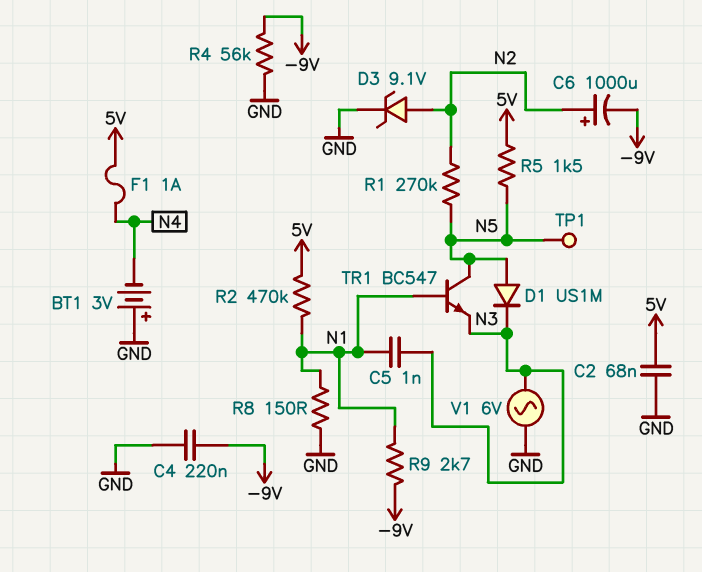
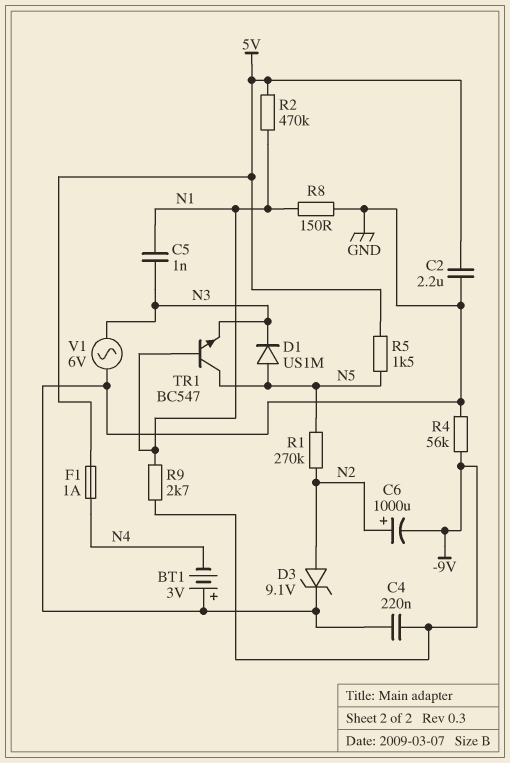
C2: 68nF (5V, GND) -> 2.2uF (5V, GND)
TP1: test point (N5) -> none

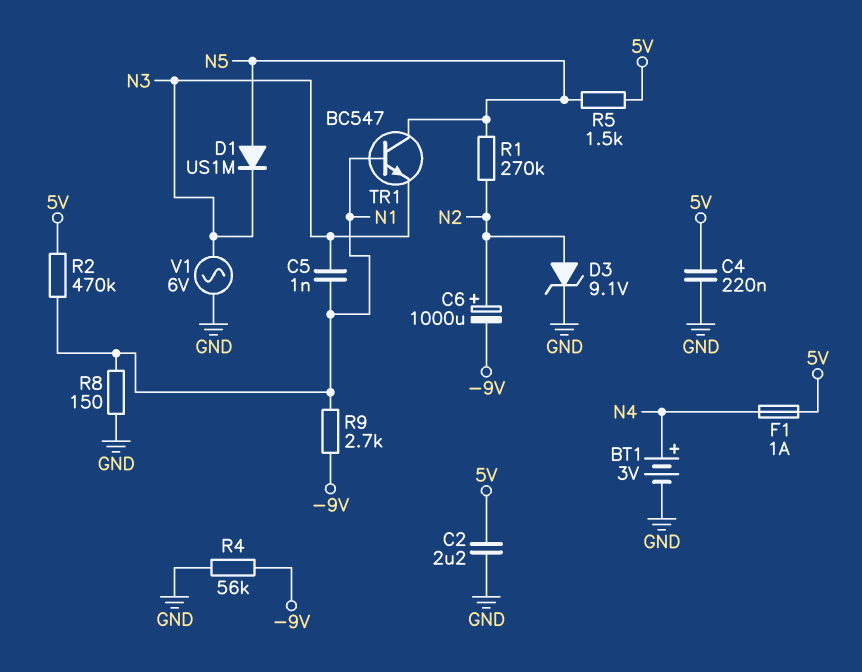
BT1: 3V (plus GND, minus N4) -> 3V (plus N4, minus GND)
C4: 220nF (-9V, GND) -> 220nF (5V, GND)

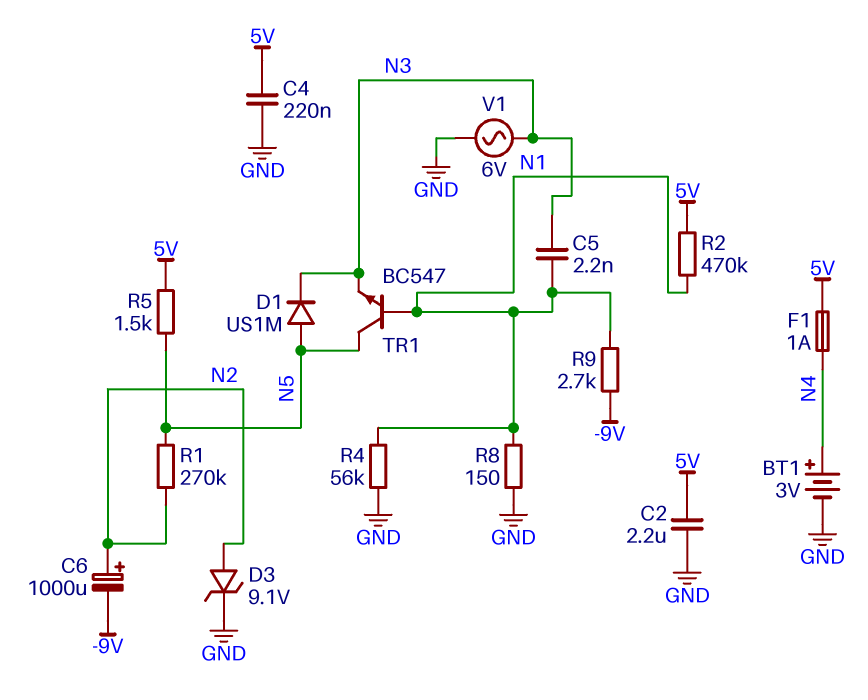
C5: 1nF (N1, N3) -> 2.2nF (N1, N3)
R4: 56k (-9V, GND) -> 56k (GND, N1)

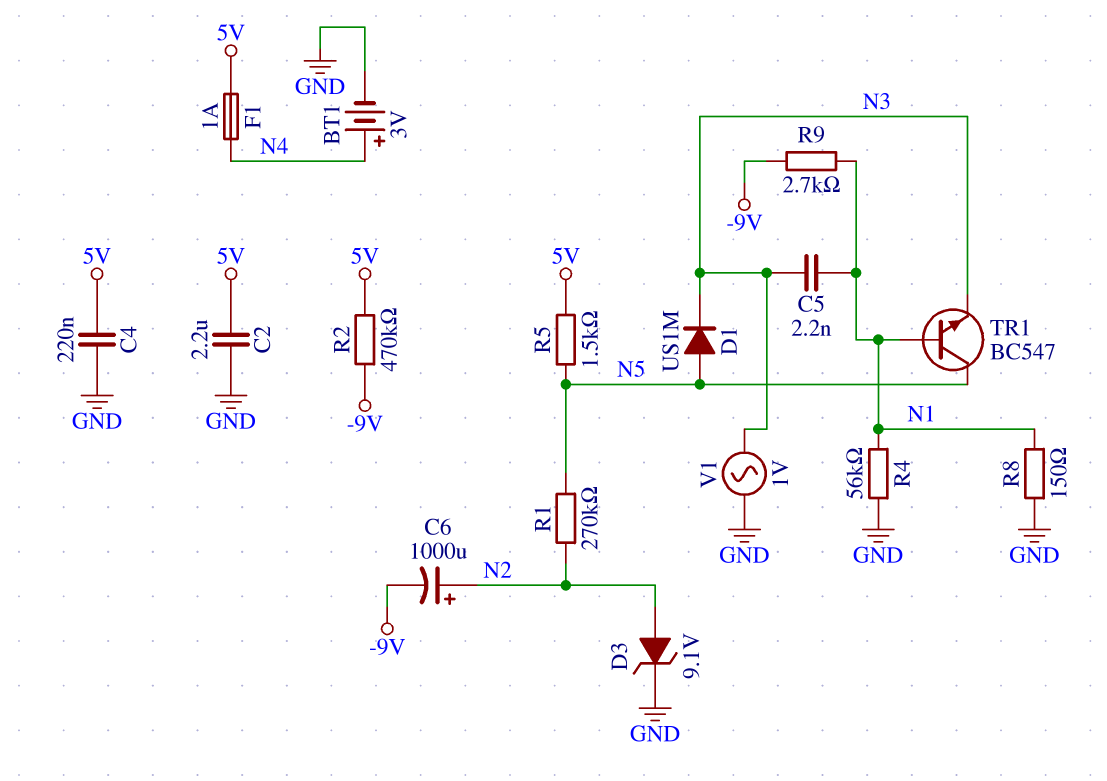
R2: 470k (5V, N1) -> 470k (-9V, 5V)
V1: AC 6V (GND, N3) -> AC 1V (GND, N3)

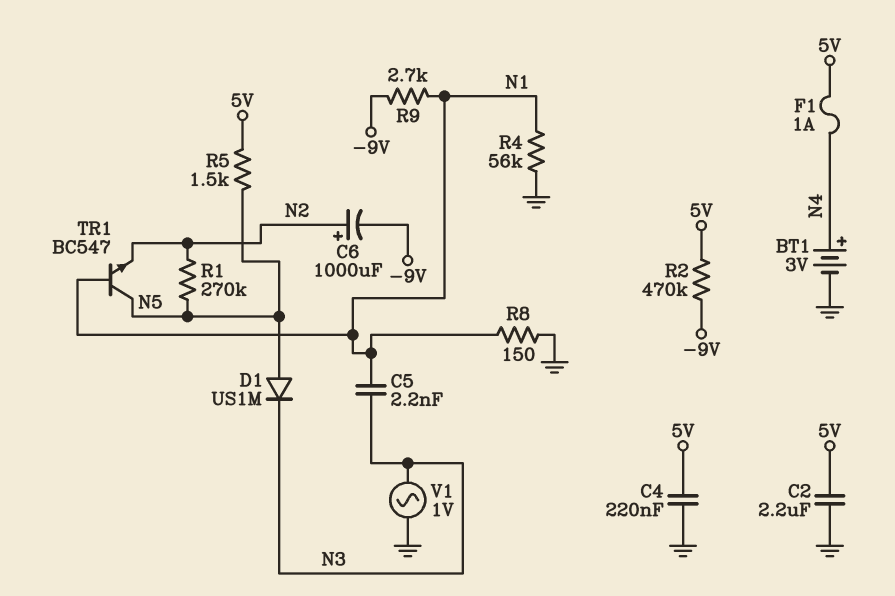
D3: zener 9.1V (A N2, K GND) -> none
TR1: NPN BC547 (B N1, C N5, E N3) -> NPN BC547 (B N1, C N5, E N2)

